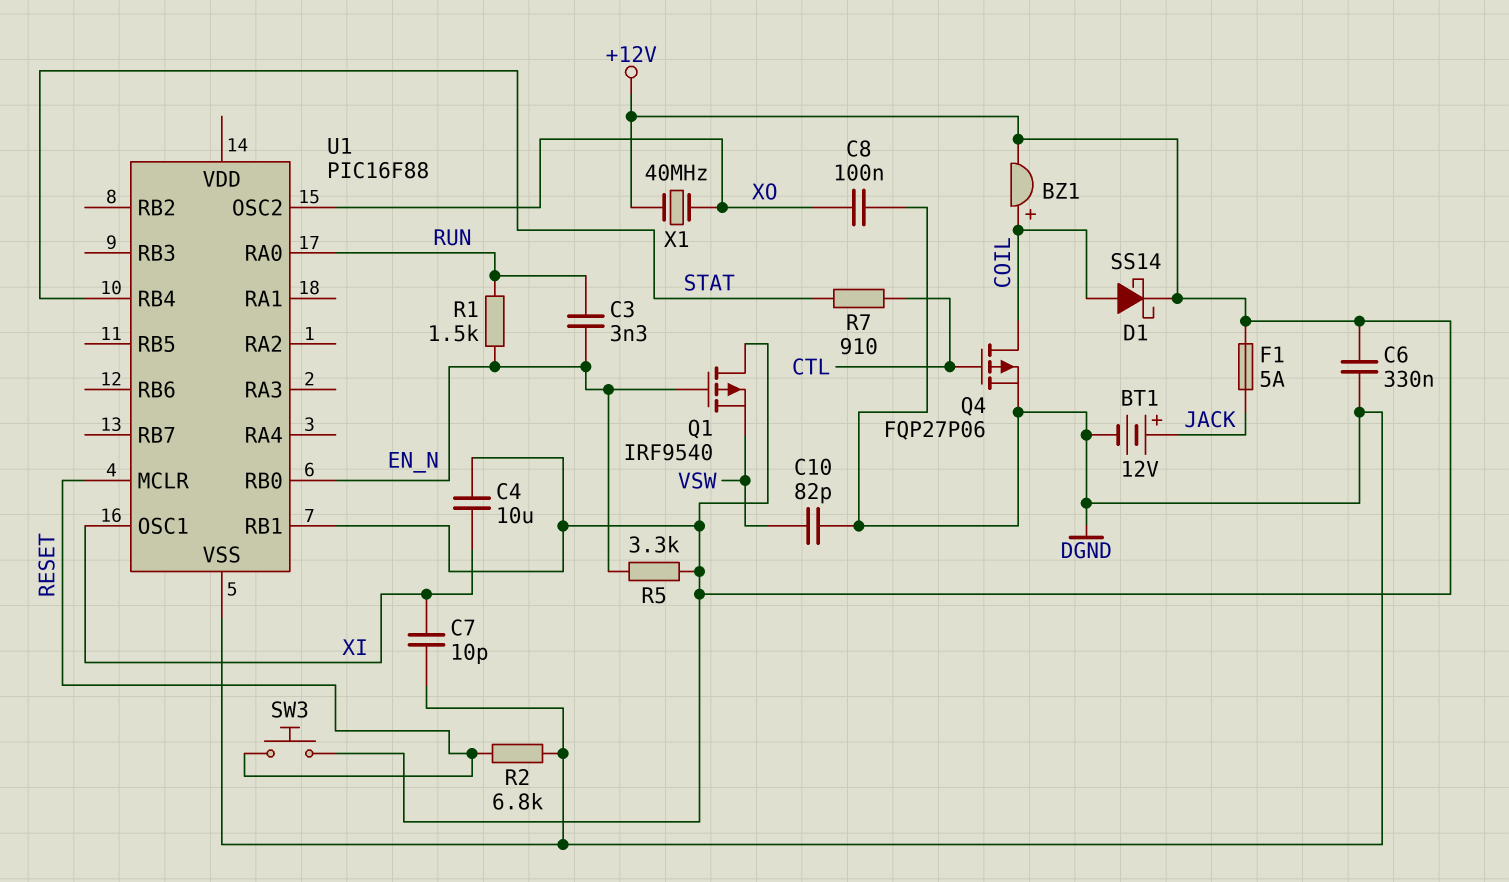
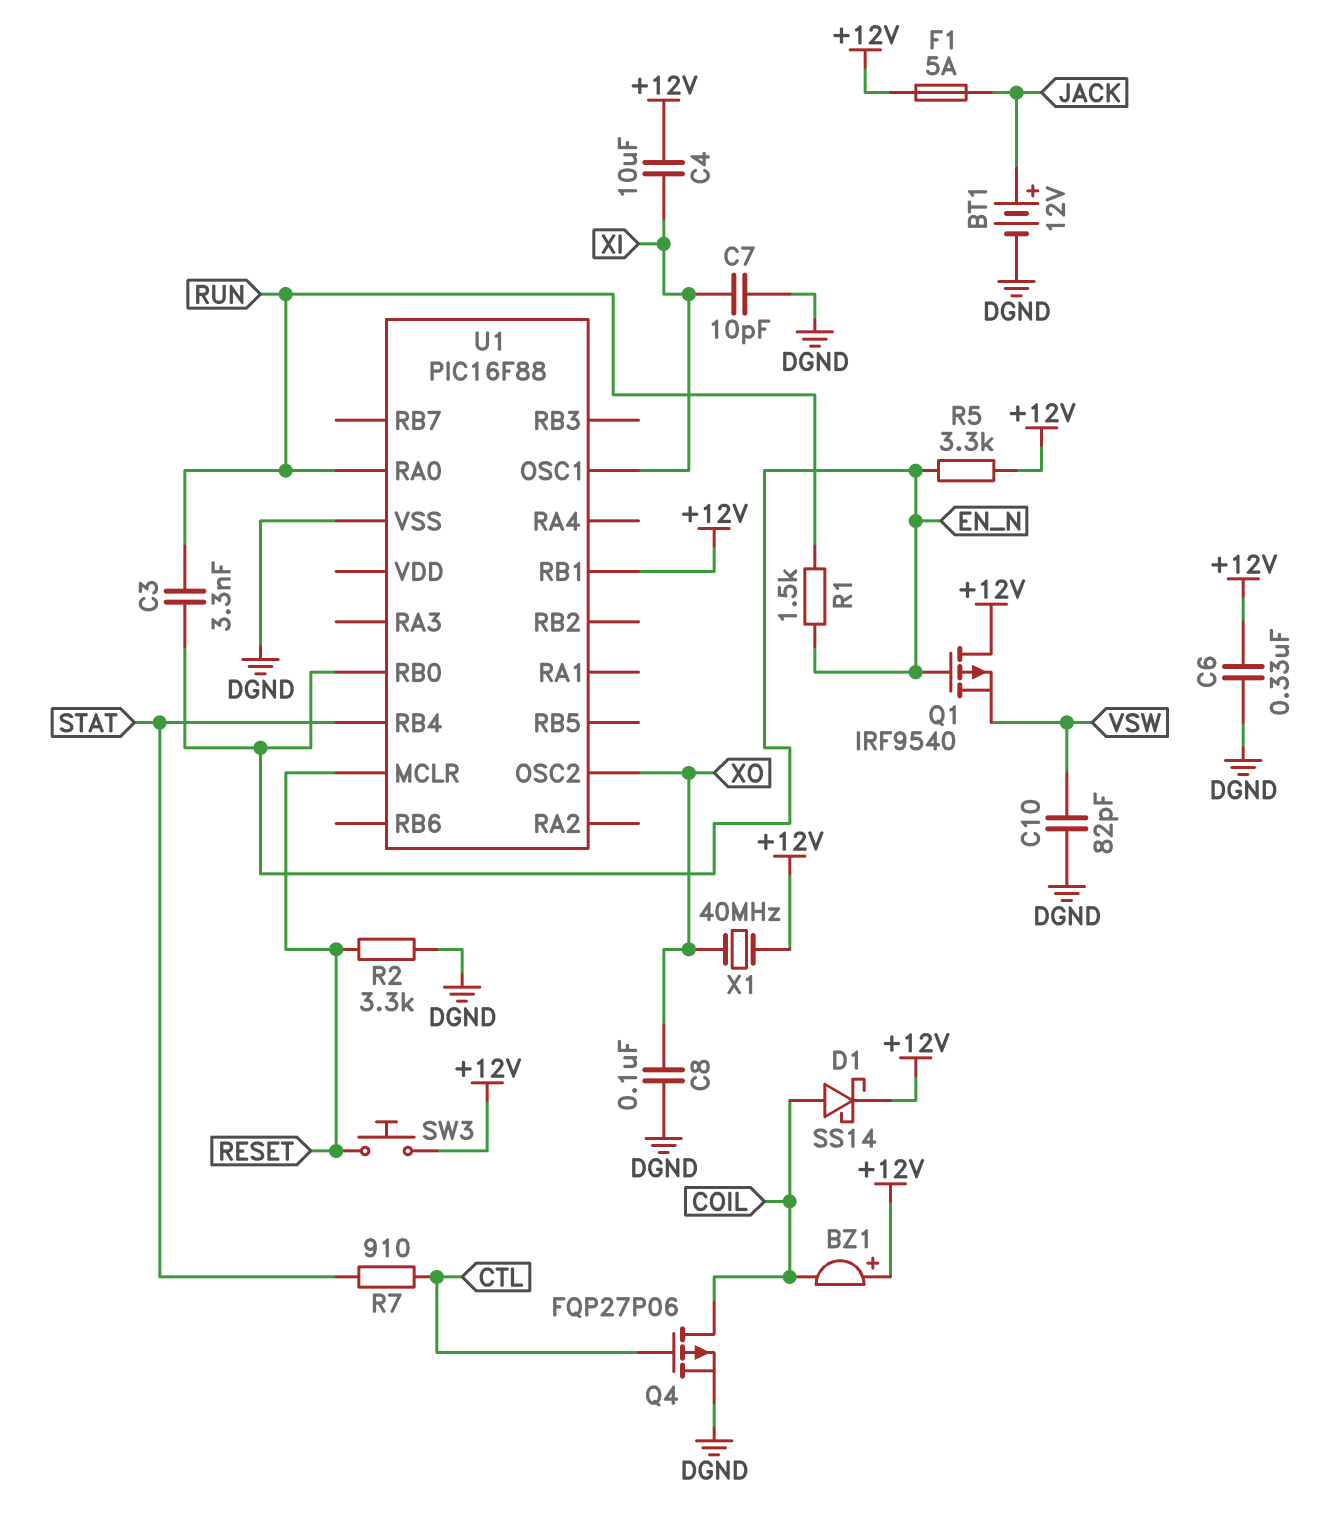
BZ1: buzzer (plus COIL, minus +12V) -> buzzer (plus +12V, minus COIL)
R2: 6.8k (DGND, RESET) -> 3.3k (DGND, RESET)

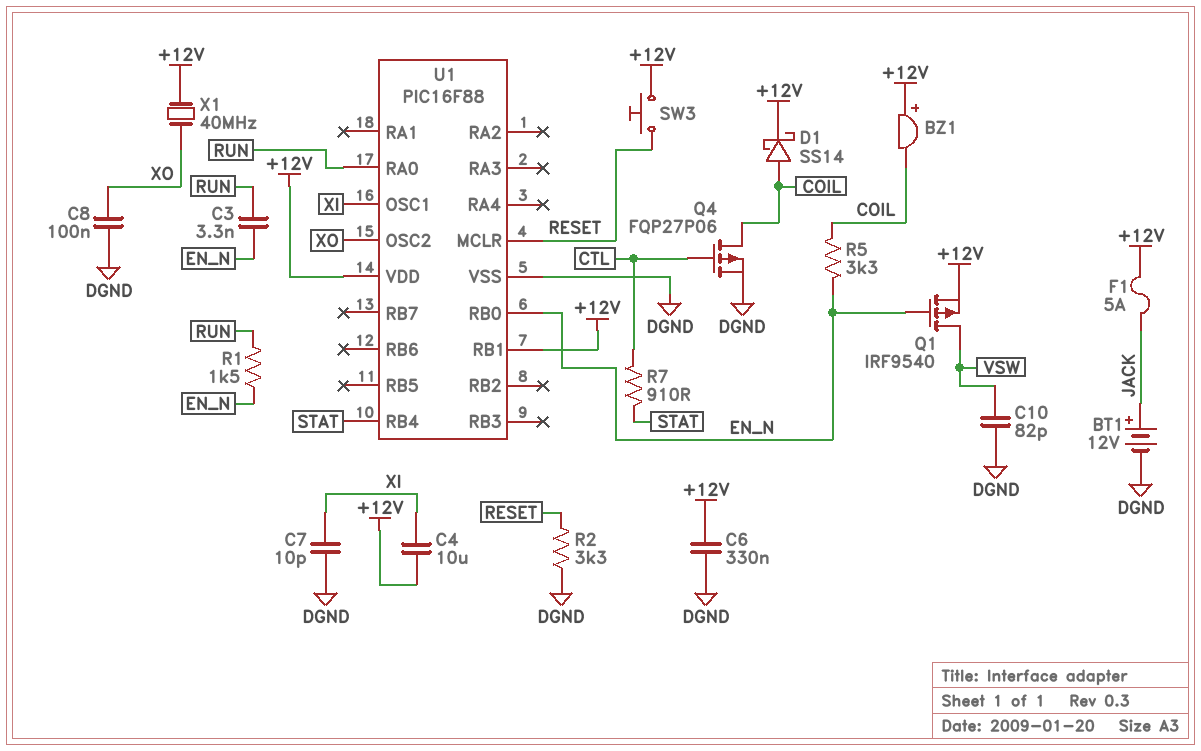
Q1: PMOS IRF9540 (G EN_N, D +12V, S VSW) -> PMOS IRF9540 (G EN_N, D VSW, S +12V)
R5: 3.3k (+12V, EN_N) -> 3.3k (COIL, EN_N)
U1 pin VDD: none -> +12V

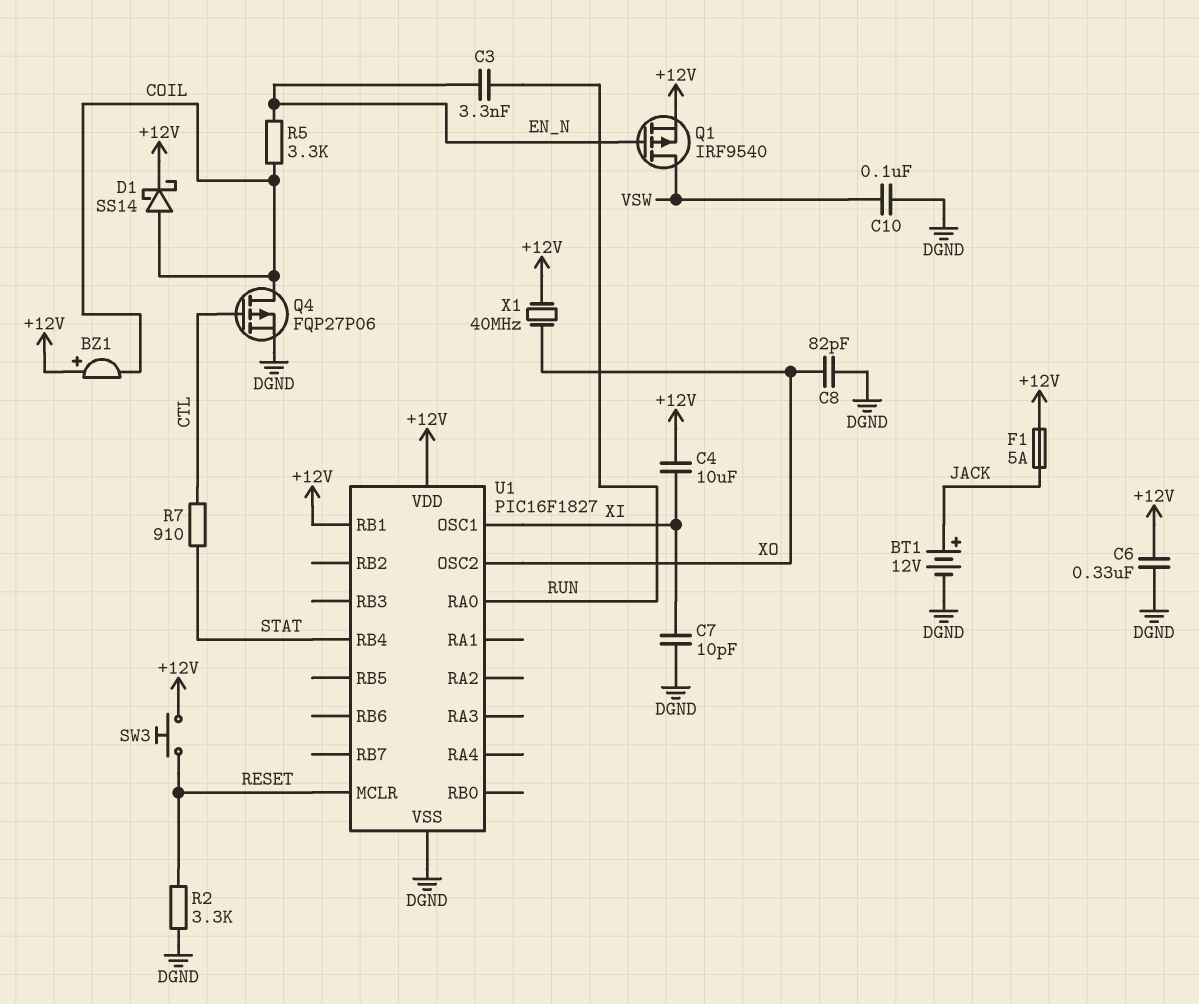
C8: 100nF (DGND, XO) -> 82pF (DGND, XO)
C10: 82pF (DGND, VSW) -> 100nF (DGND, VSW)
R1: 1.5k (EN_N, RUN) -> none
U1: PIC16F88 -> PIC16F1827
U1 pin RB0: EN_N -> none

